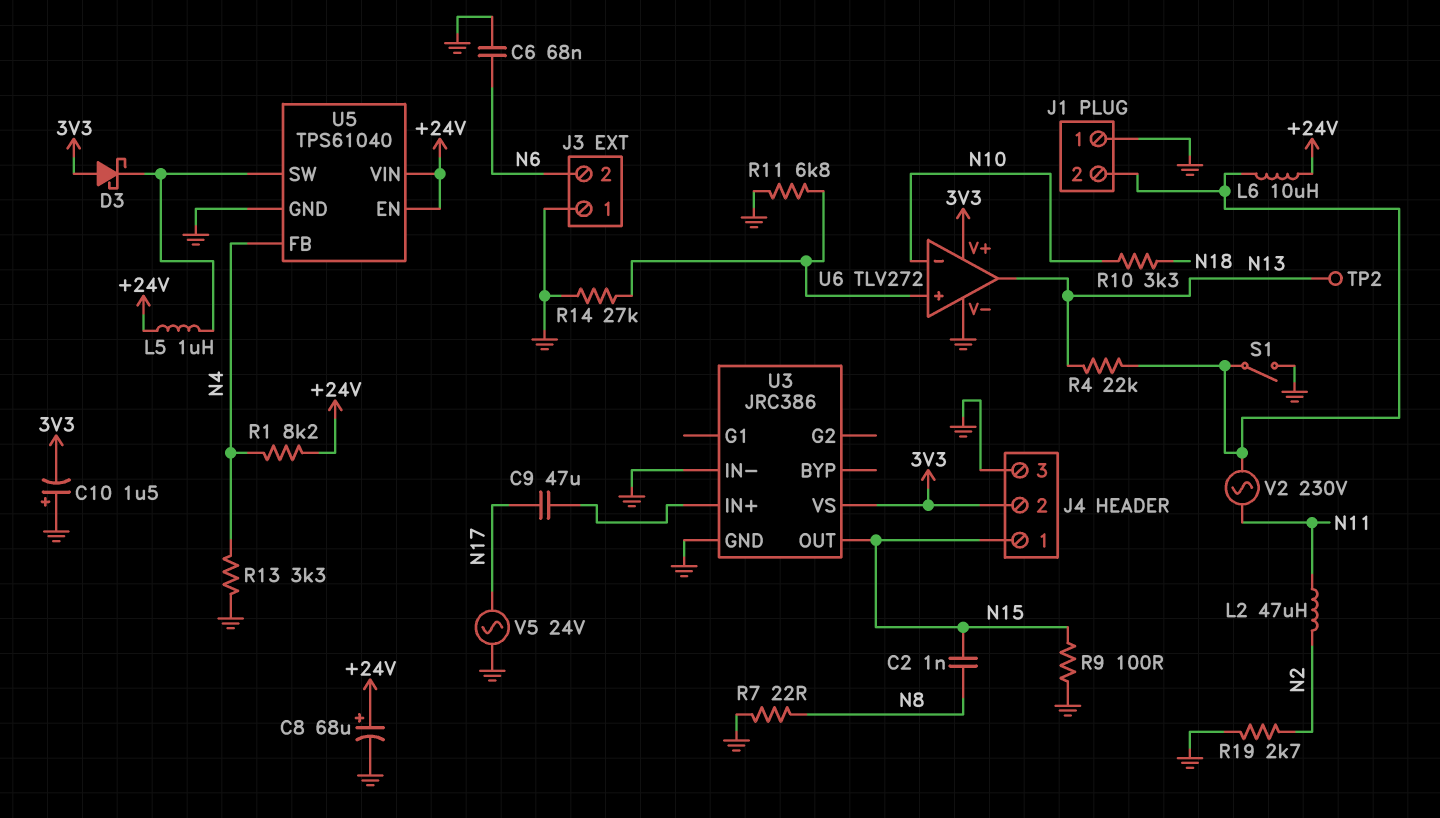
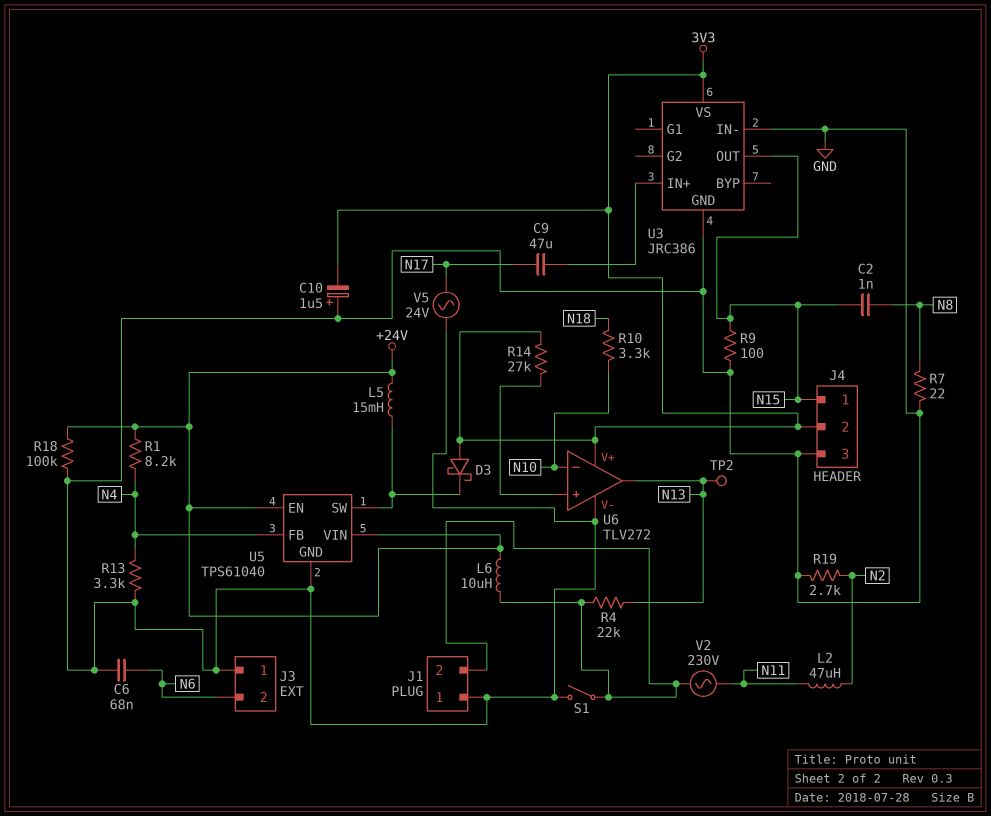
C8: 68uF (plus +24V, minus GND) -> none
L5: 1uH (+24V, U5/SW) -> 15mH (+24V, U5/SW)
R11: 6.8k (GND, U6/in+) -> none
R14: 27k (GND, U6/in+) -> 27k (3V3, U6/in+)
R18: none -> 100k (+24V, GND)

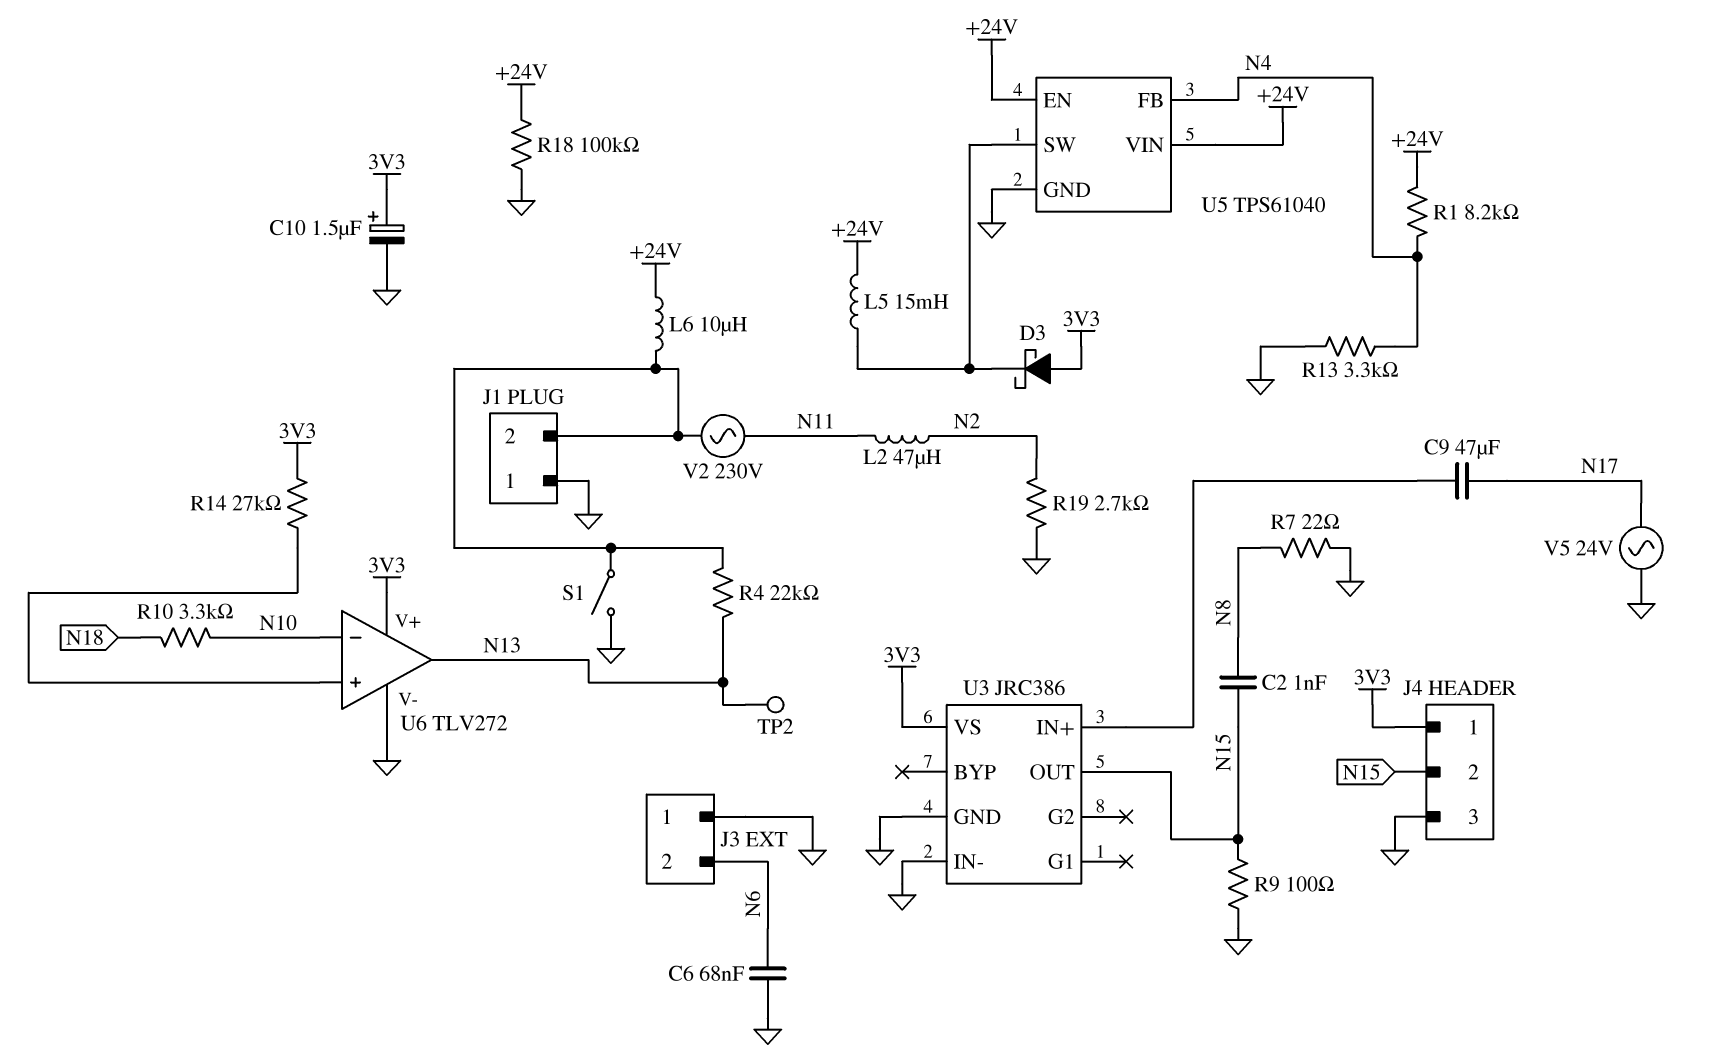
C10: 1.5uF (plus GND, minus 3V3) -> 1.5uF (plus 3V3, minus GND)
J4 pin 1: N15 -> 3V3
J4 pin 2: 3V3 -> N15

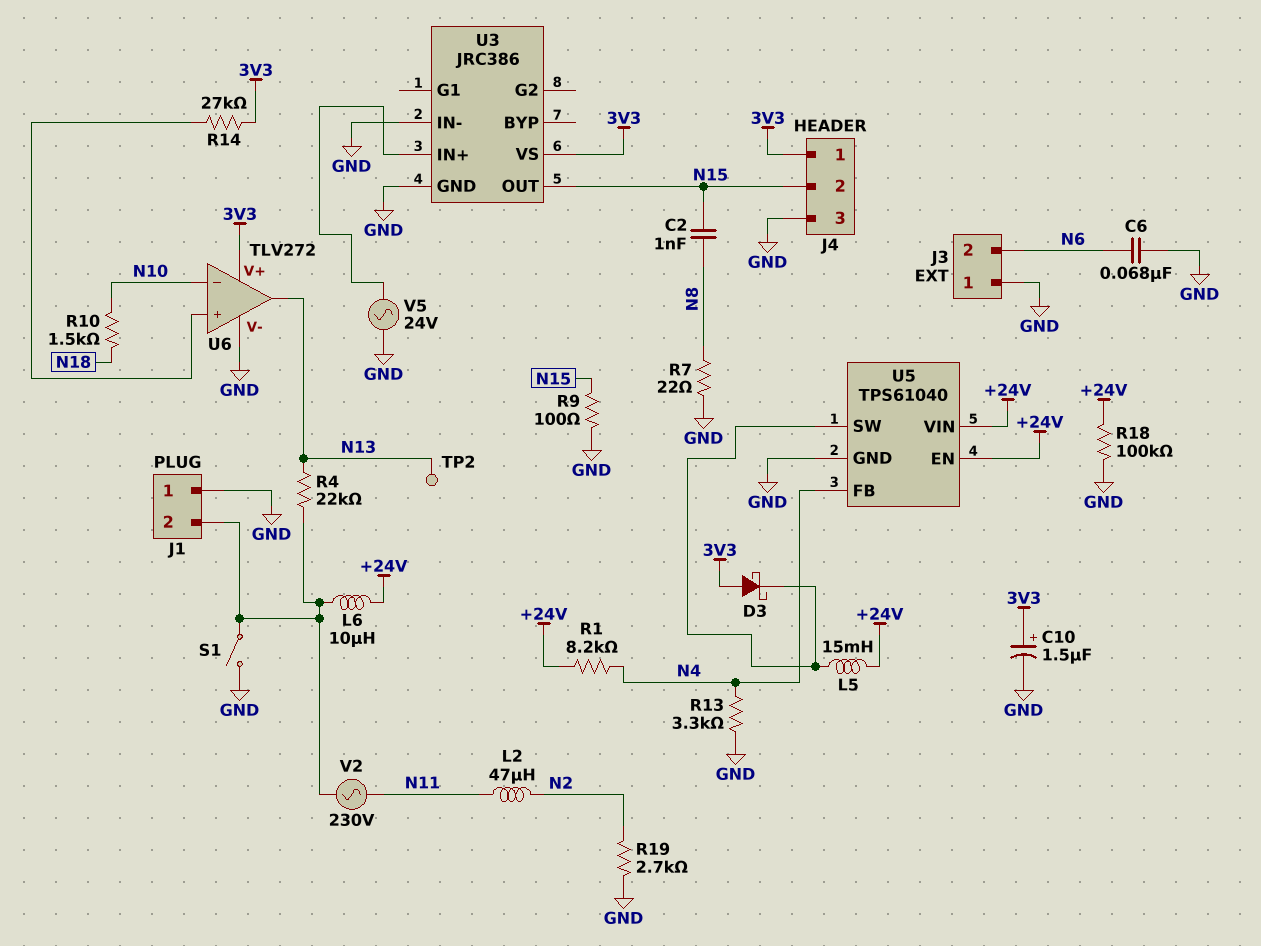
C9: 47uF (N17, U3/IN+) -> none
R10: 3.3k (N10, N18) -> 1.5k (N10, N18)
V5: AC 24V (GND, N17) -> AC 24V (GND, U3/IN+)

